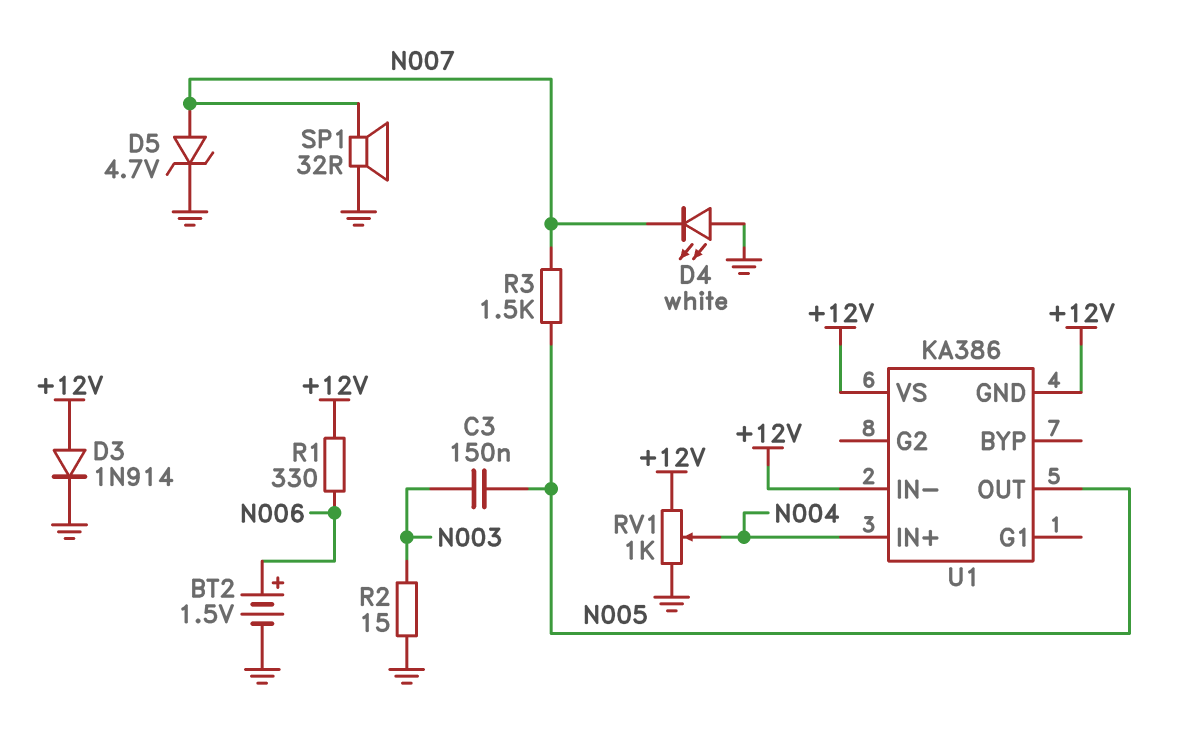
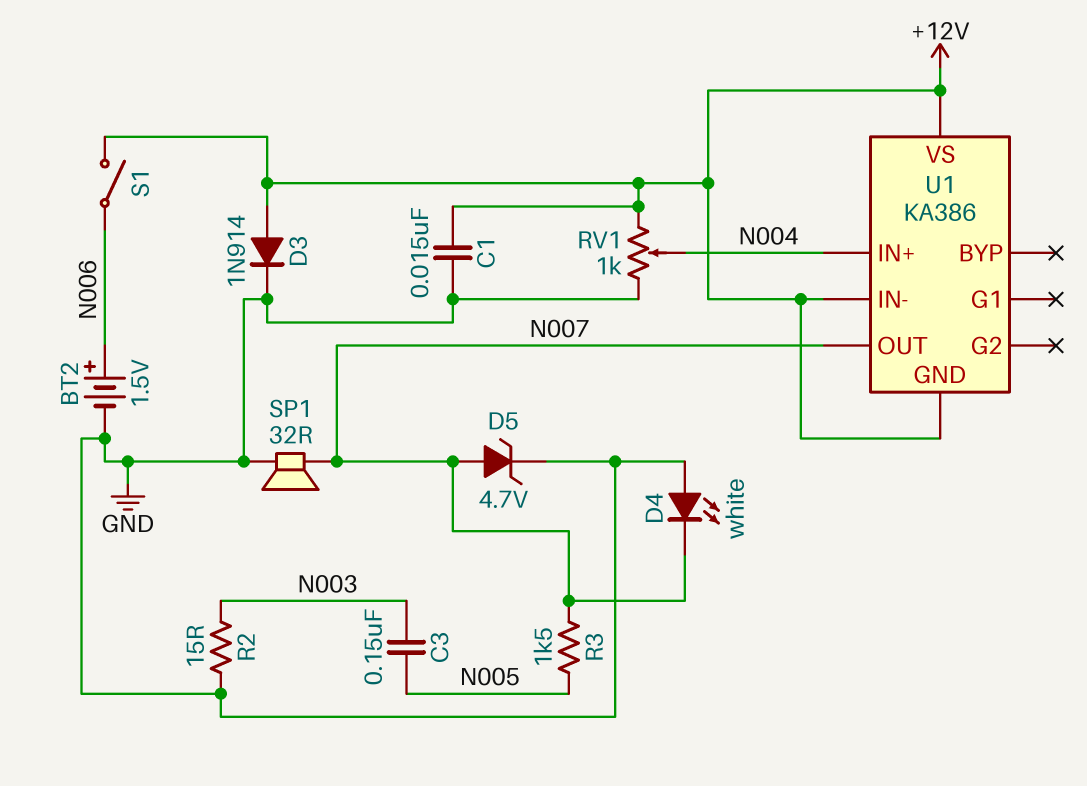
C1: none -> 15nF (+12V, GND)
R1: 330 (+12V, N006) -> none
S1: none -> switch (+12V, N006)
U1 pin OUT: N005 -> N007

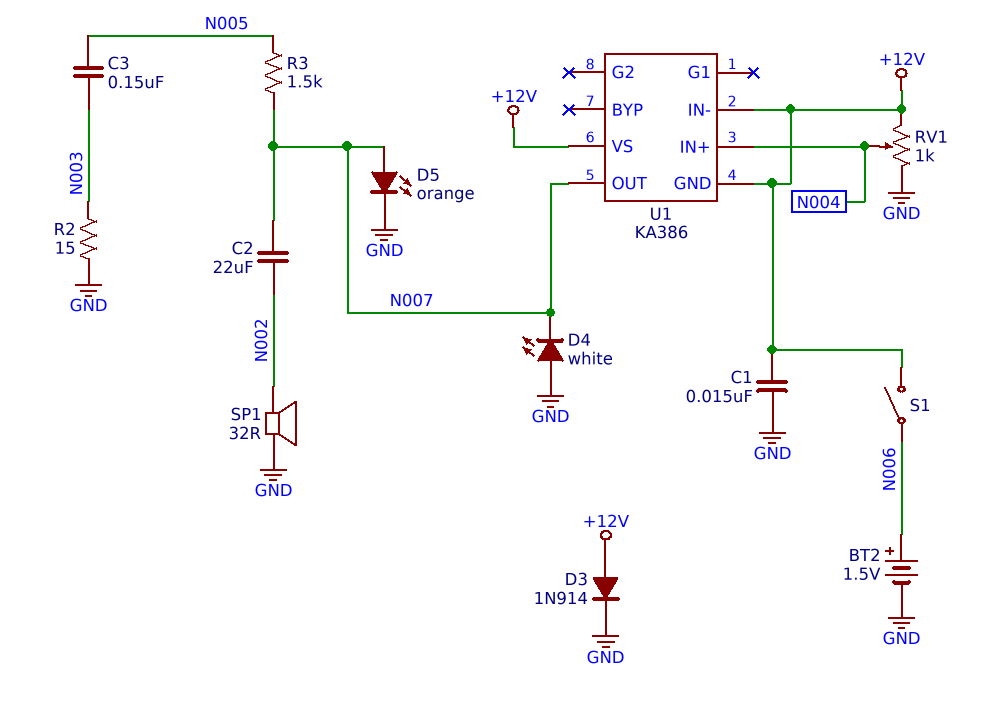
C2: none -> 22uF (N002, N007)
D5: zener 4.7V (A N007, K GND) -> LED orange (A N007, K GND)
SP1: speaker 32R (GND, N007) -> speaker 32R (GND, N002)

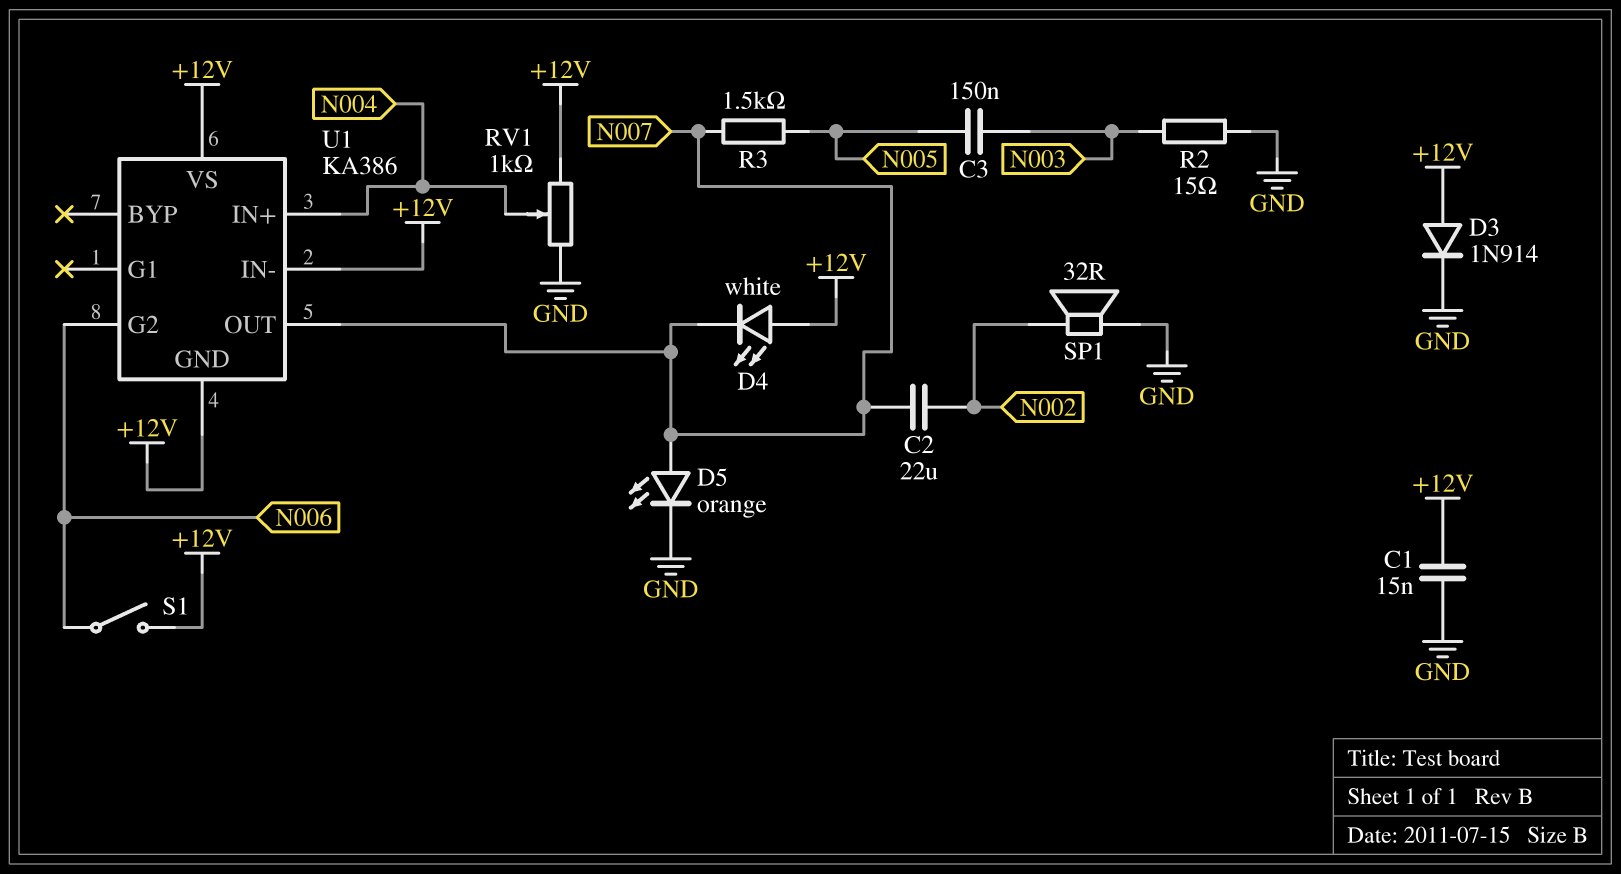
BT2: 1.5V (plus N006, minus GND) -> none
D4: LED white (A GND, K N007) -> LED white (A +12V, K N007)
U1 pin G2: none -> N006

